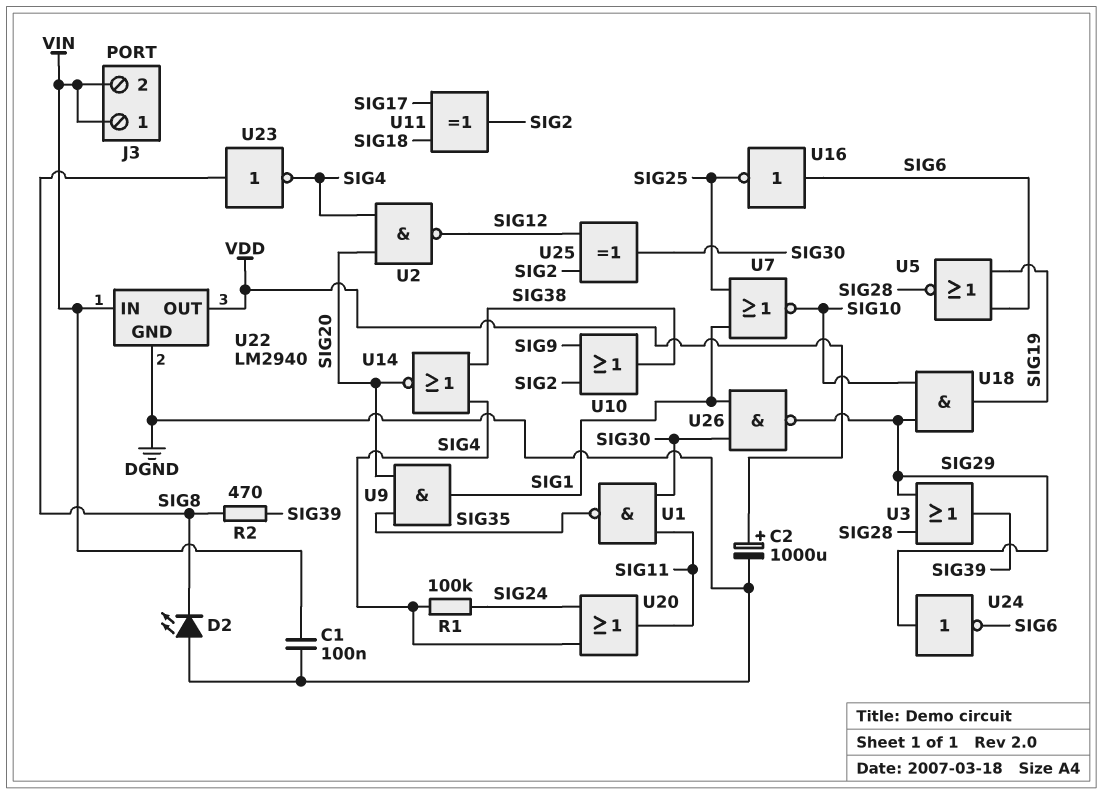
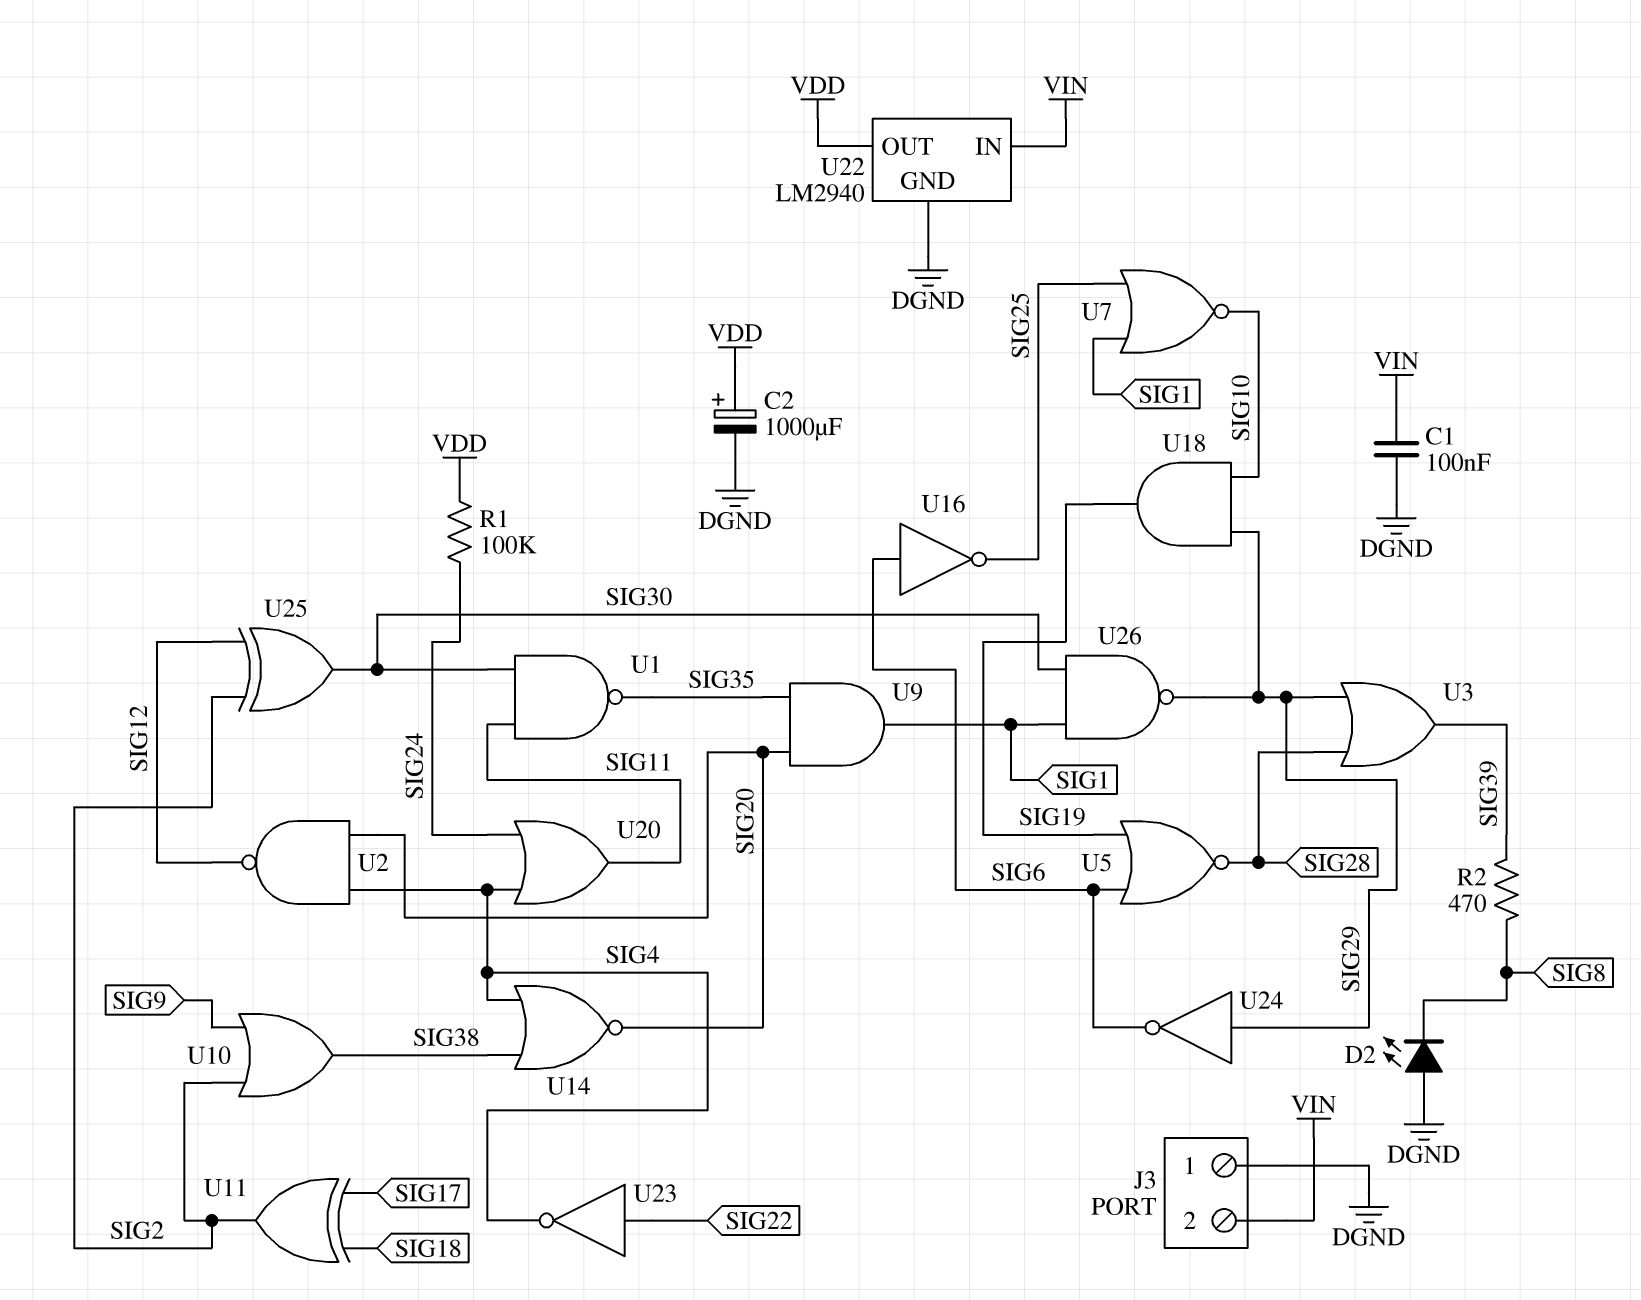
J3 pin 1: VIN -> DGND
R1: 100k (SIG4, SIG24) -> 100k (SIG24, VDD)
U23: NOT (in SIG8, out SIG4) -> NOT (in SIG22, out SIG4)

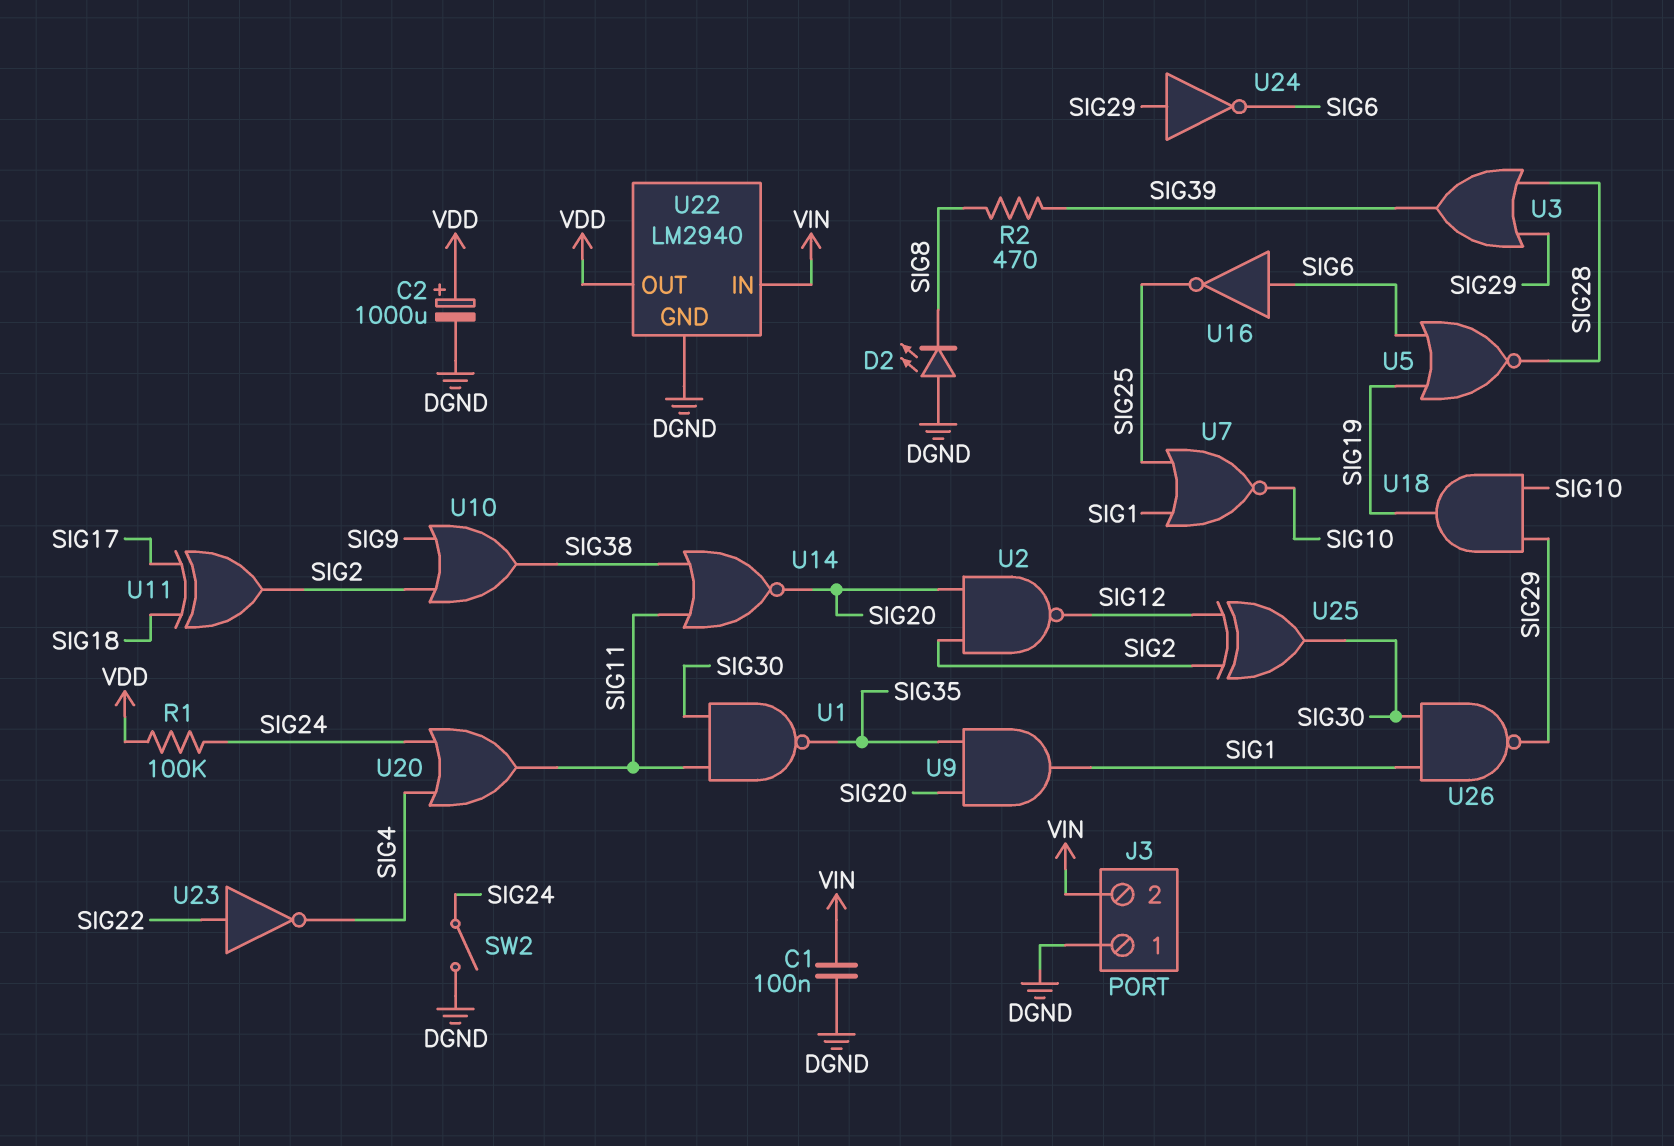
SW2: none -> switch (DGND, SIG24)
U2: NAND (in SIG4, in SIG20, out SIG12) -> NAND (in SIG2, in SIG20, out SIG12)
U14: NOR (in SIG4, in SIG38, out SIG20) -> NOR (in SIG11, in SIG38, out SIG20)

